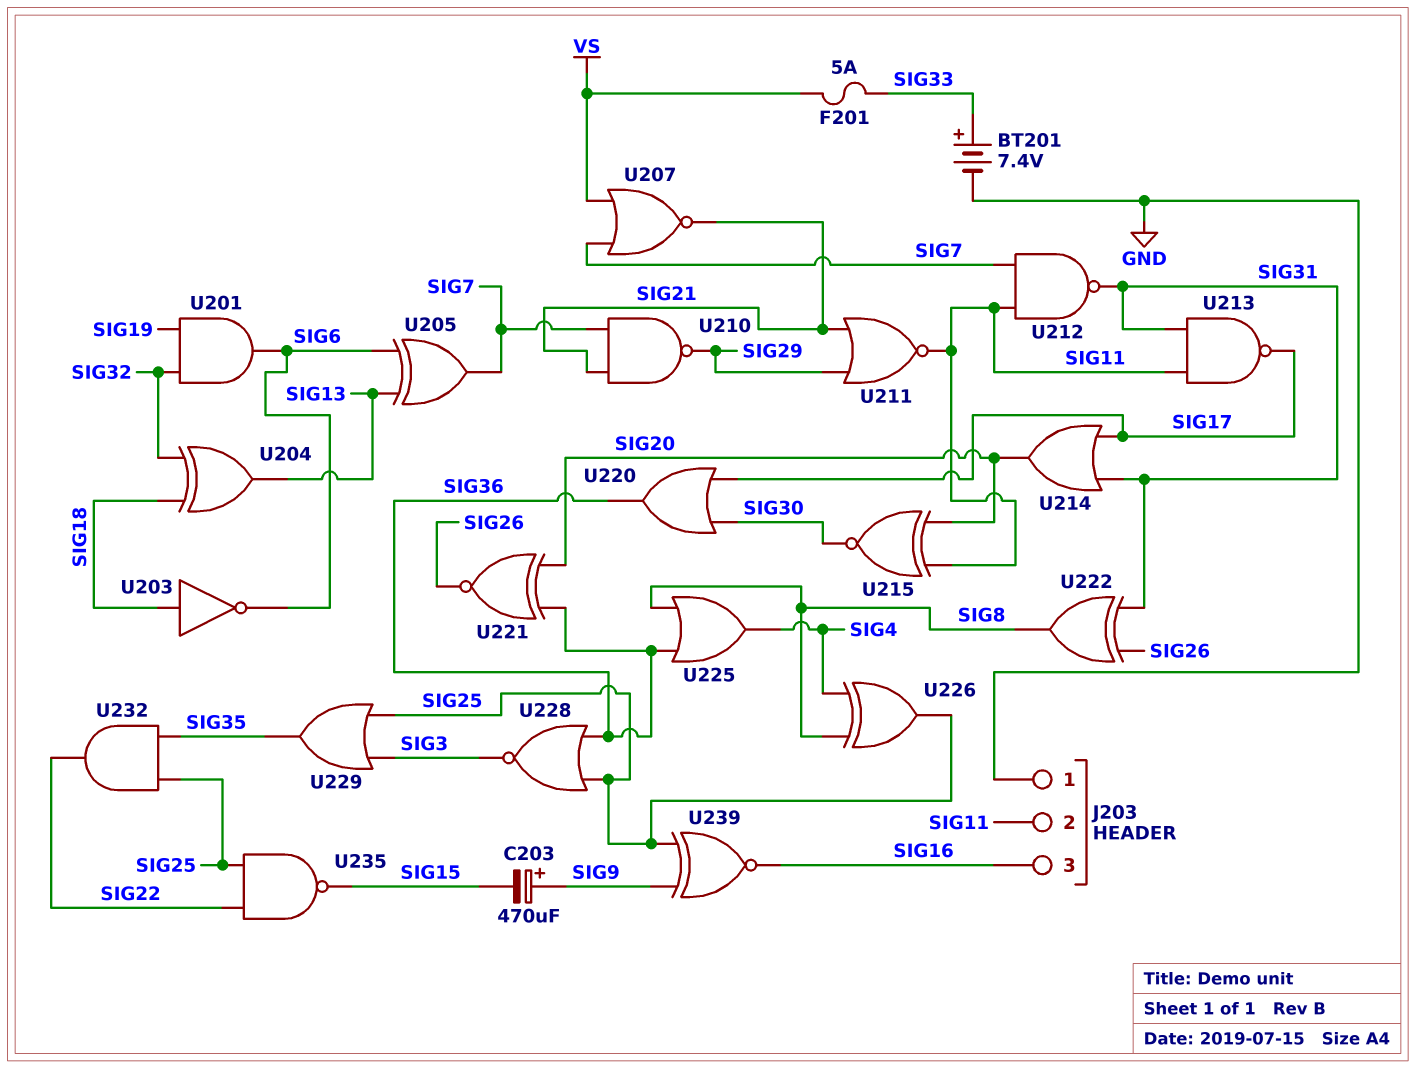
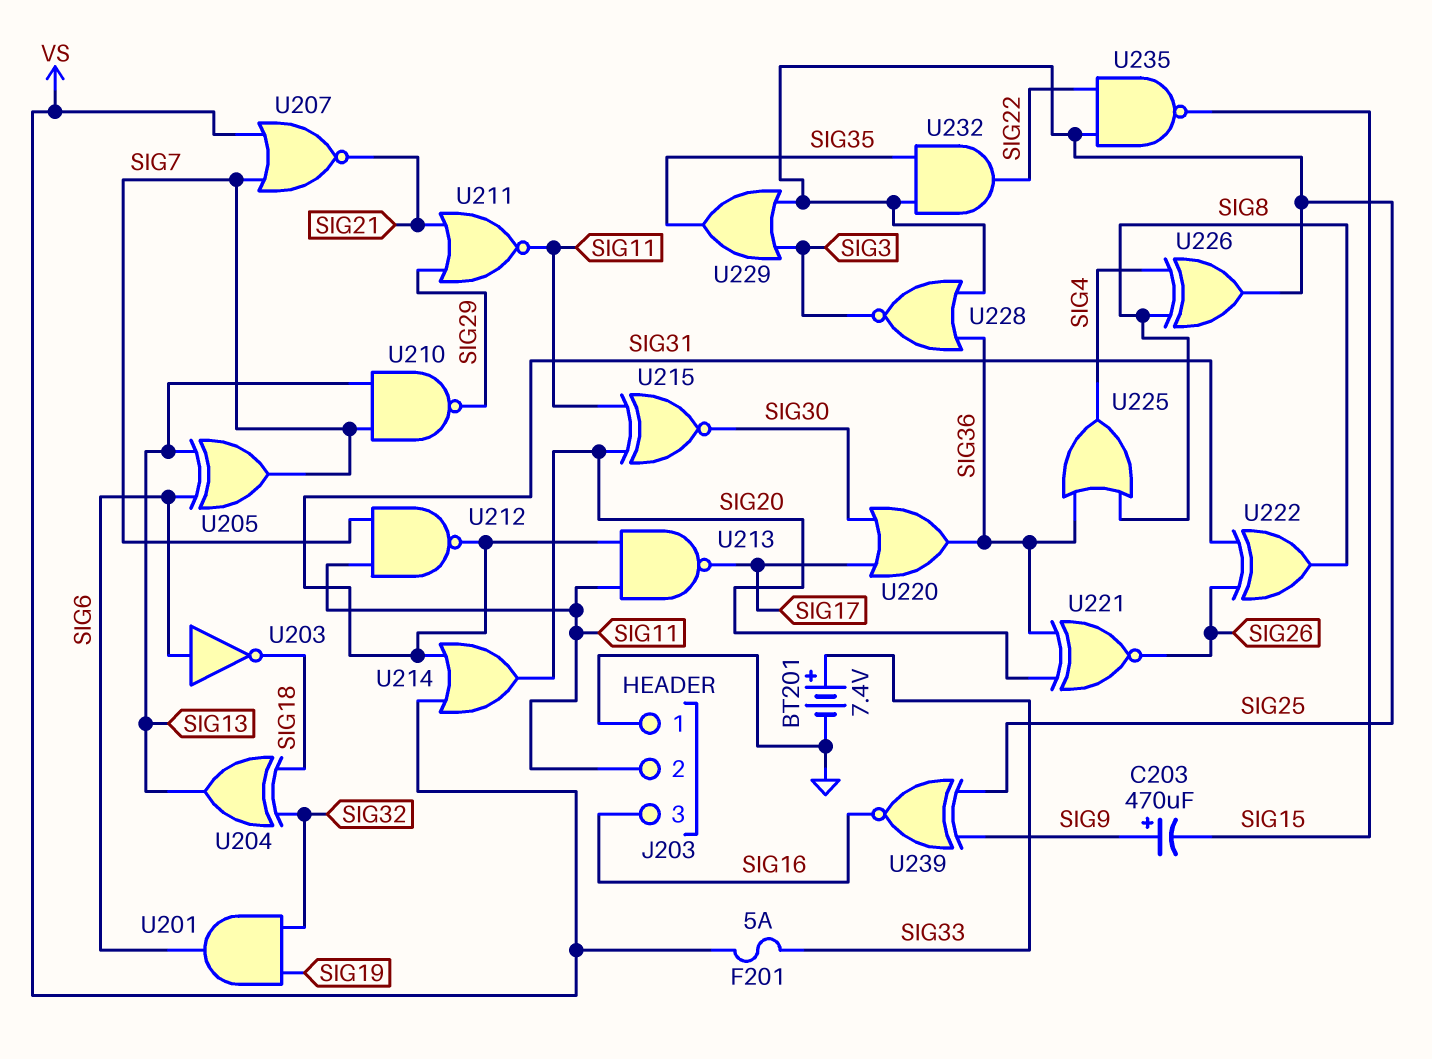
U203: NOT (in SIG18, out SIG6) -> NOT (in SIG6, out SIG18)
U210: NAND (in SIG7, in SIG21, out SIG29) -> NAND (in SIG7, in SIG13, out SIG29)
U214: OR (in SIG17, in SIG31, out SIG20) -> OR (in SIG31, in VS, out SIG20)

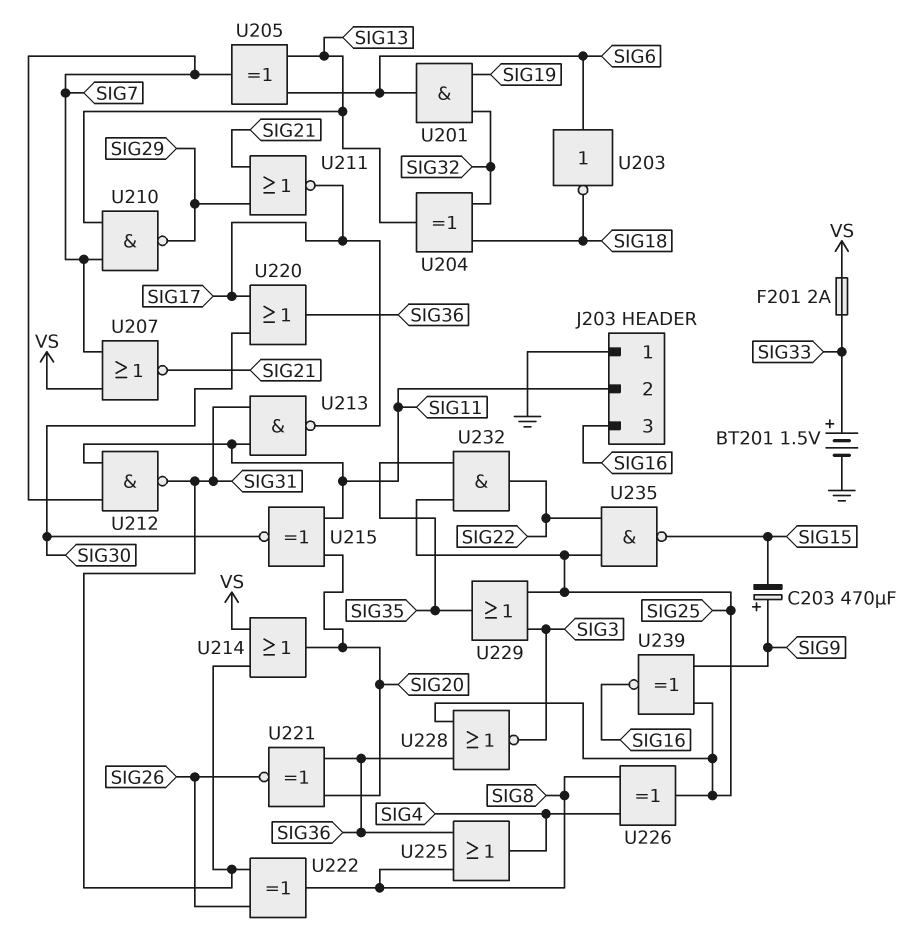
BT201: 7.4V (plus SIG33, minus GND) -> 1.5V (plus SIG33, minus GND)
F201: 5A (SIG33, VS) -> 2A (SIG33, VS)
U211: NOR (in SIG21, in SIG29, out SIG11) -> NOR (in SIG21, in SIG29, out SIG17)

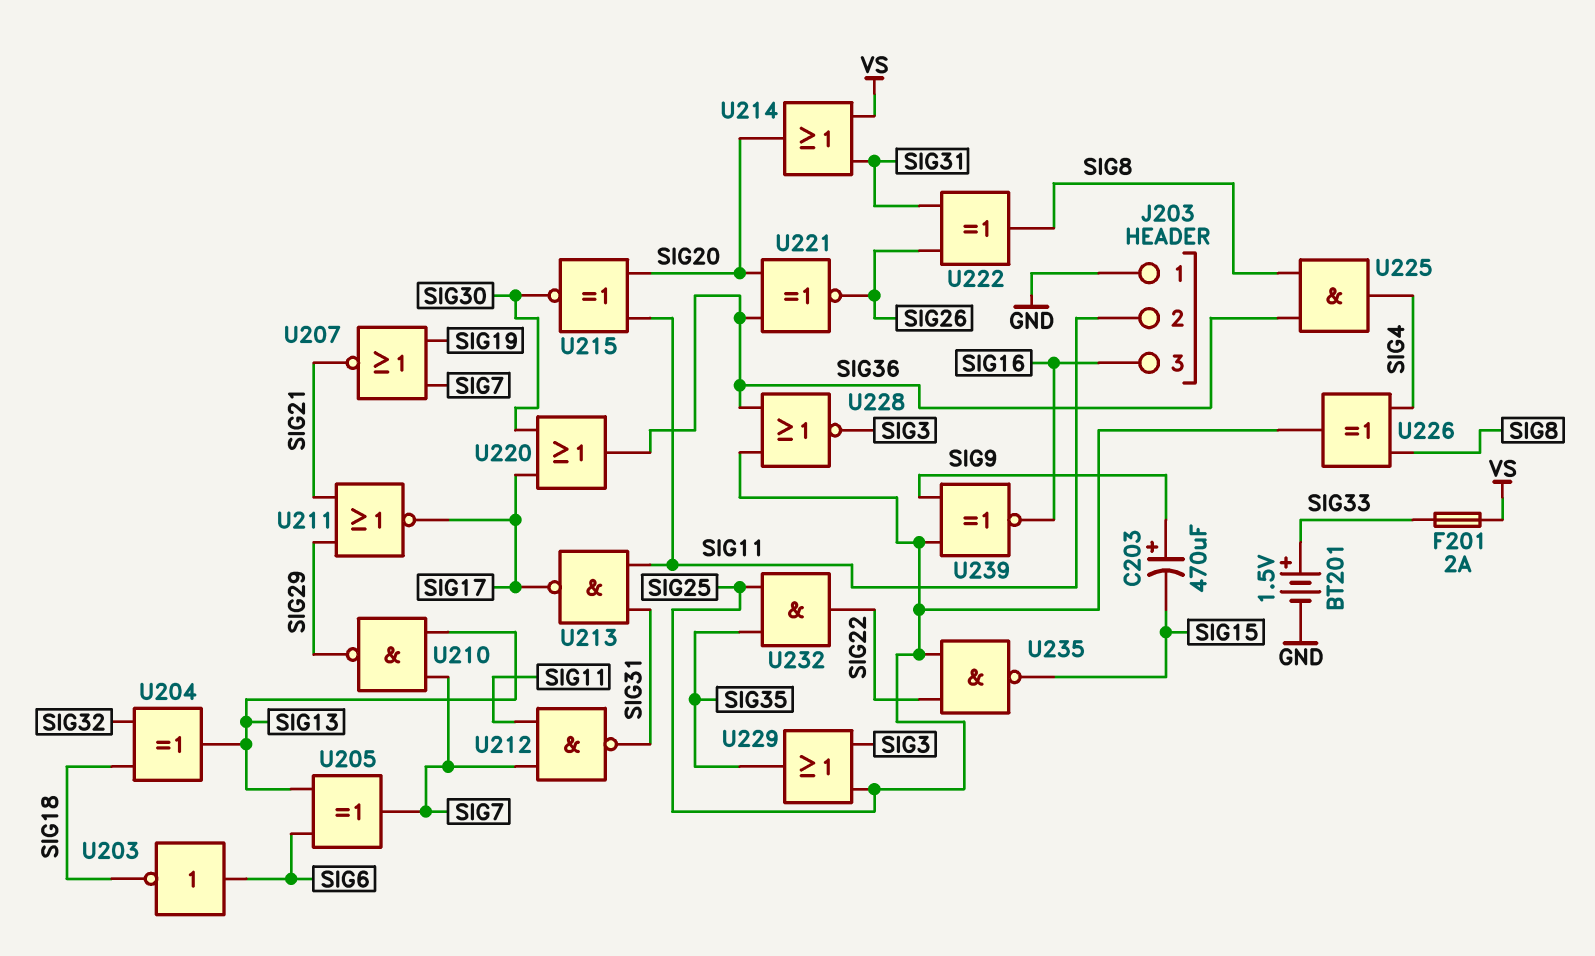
U201: AND (in SIG19, in SIG32, out SIG6) -> none
U207: NOR (in SIG7, in VS, out SIG21) -> NOR (in SIG7, in SIG19, out SIG21)
U225: OR (in SIG8, in SIG36, out SIG4) -> AND (in SIG8, in SIG36, out SIG4)

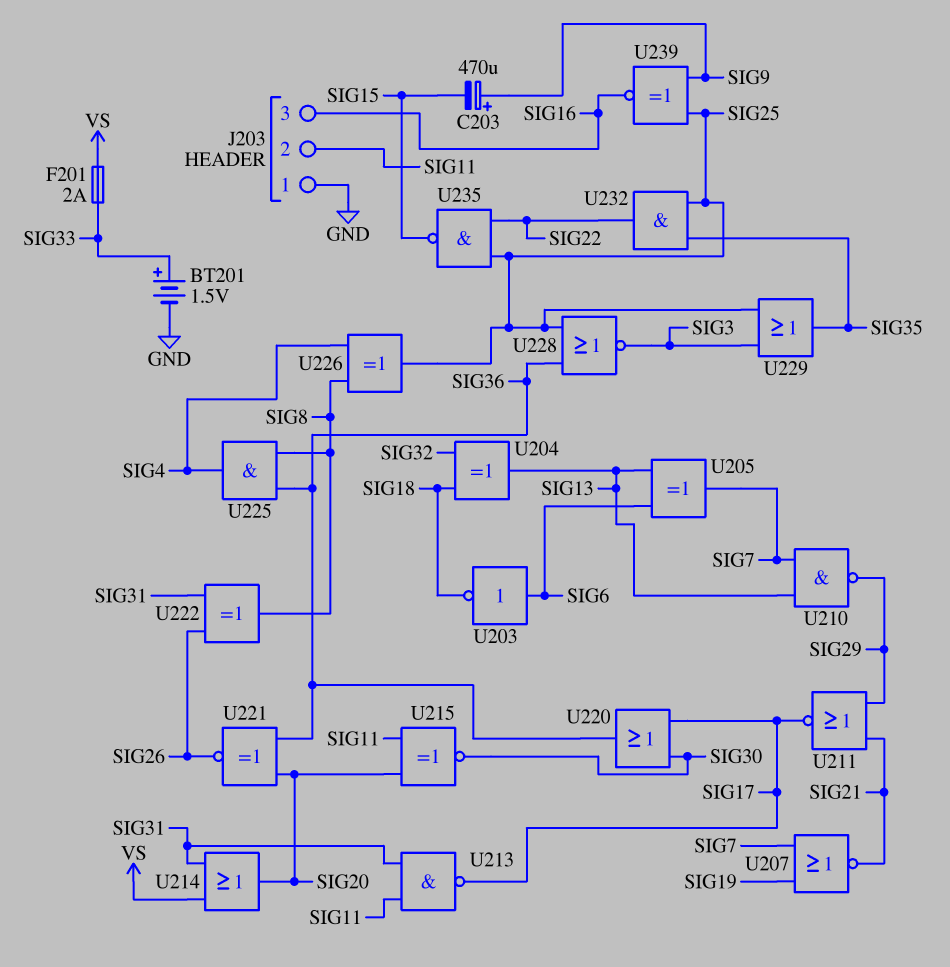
U212: NAND (in SIG7, in SIG11, out SIG31) -> none

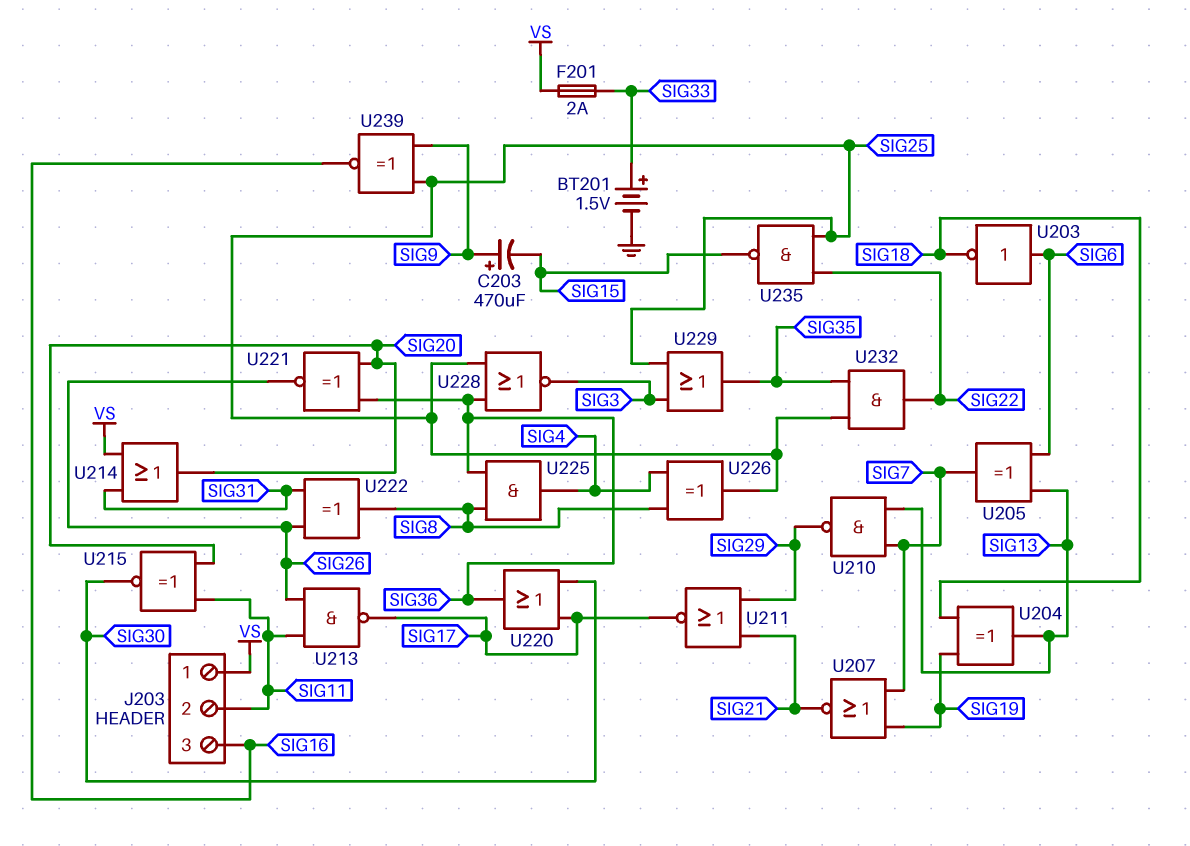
J203 pin 1: GND -> VS
U204: XOR (in SIG18, in SIG32, out SIG13) -> XOR (in SIG18, in SIG19, out SIG13)
U213: NAND (in SIG11, in SIG31, out SIG17) -> NAND (in SIG11, in SIG26, out SIG17)

